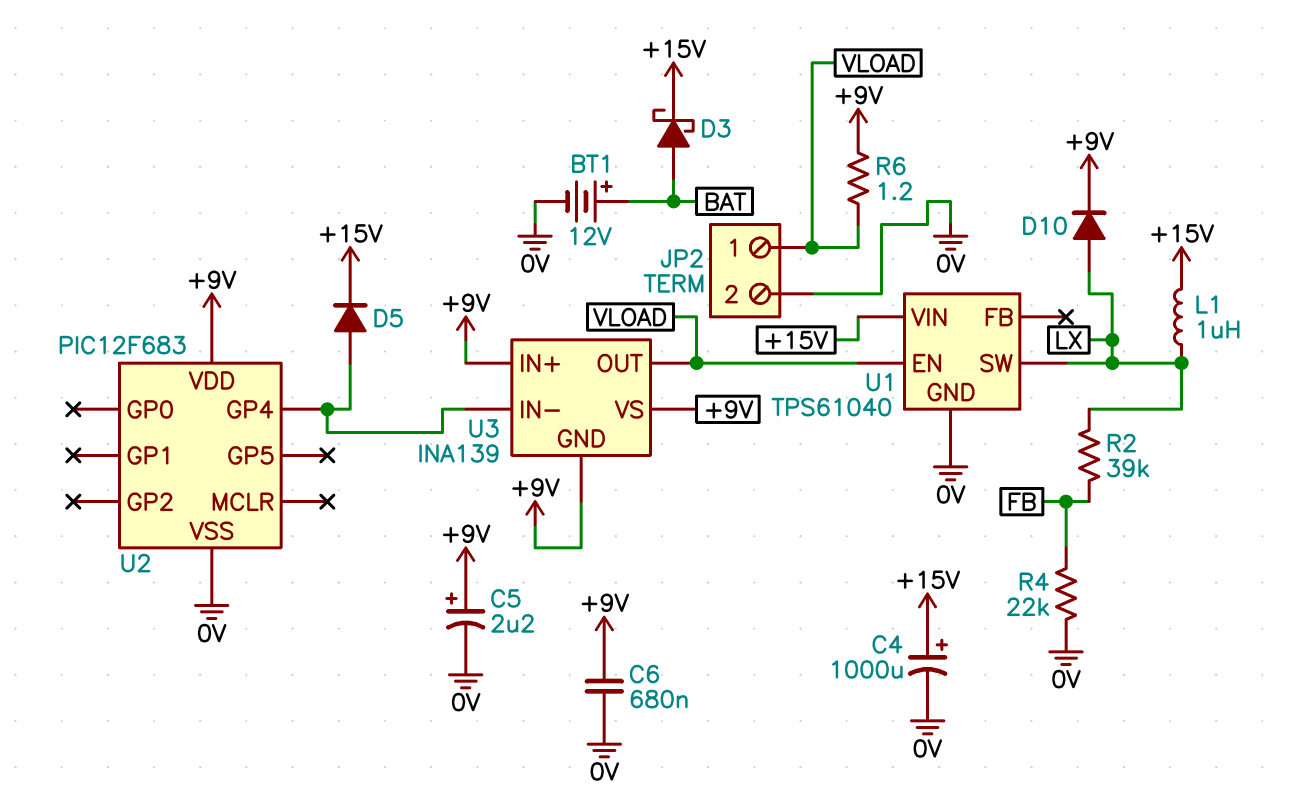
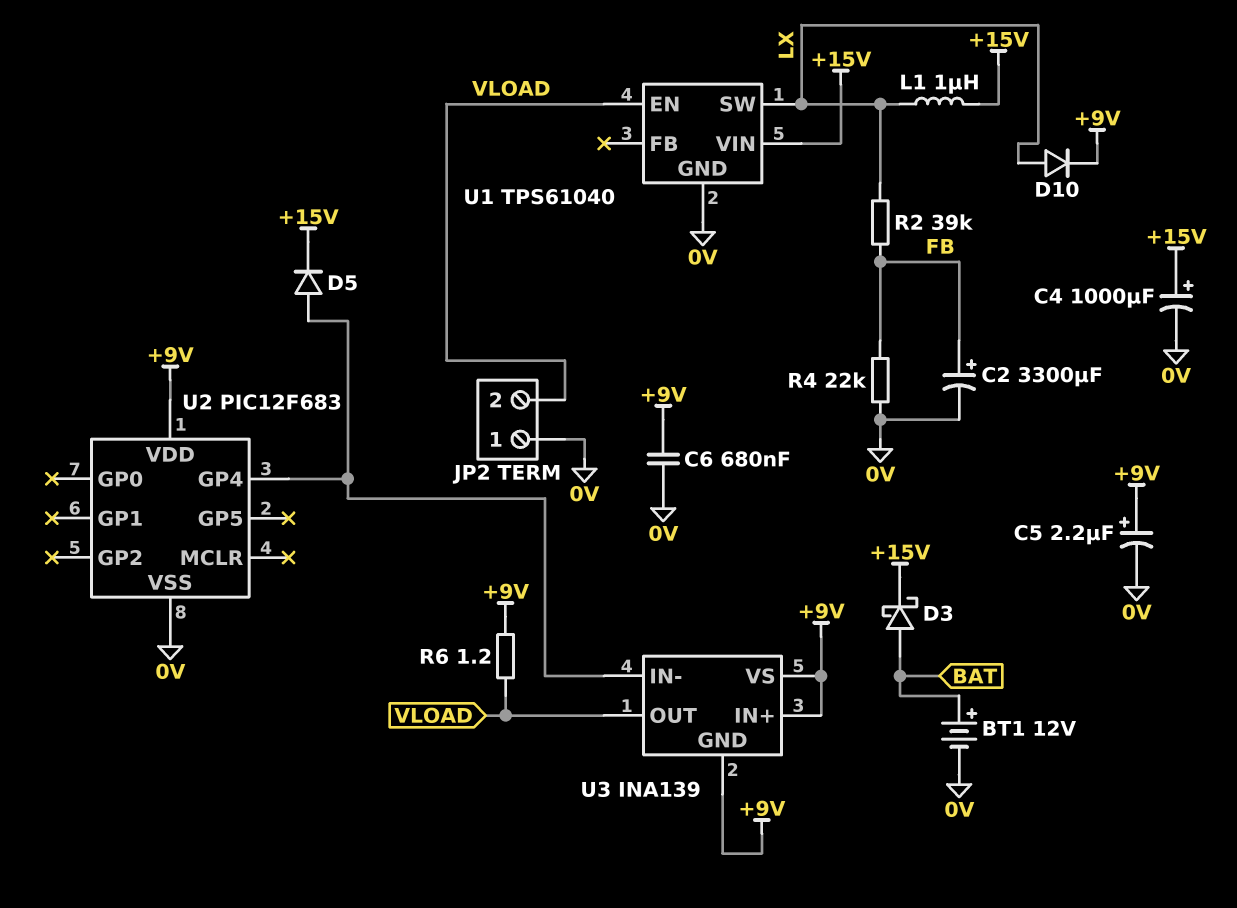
C2: none -> 3300uF (plus FB, minus 0V)
JP2 pin 1: VLOAD -> 0V
JP2 pin 2: 0V -> VLOAD

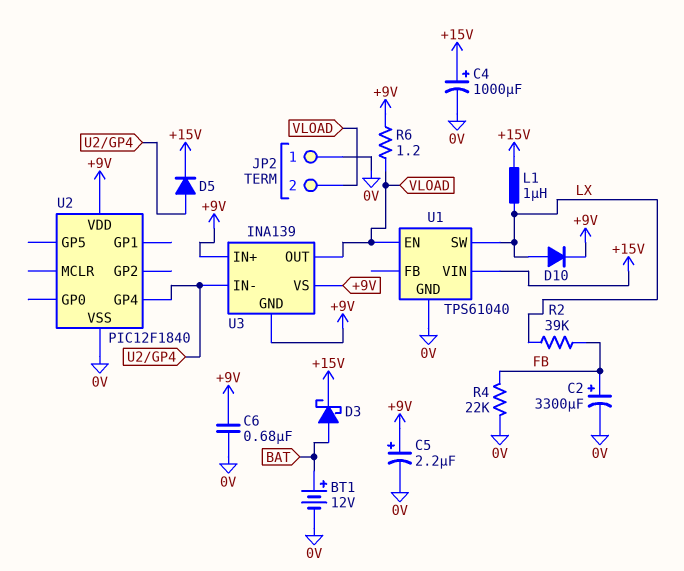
U2: PIC12F683 -> PIC12F1840

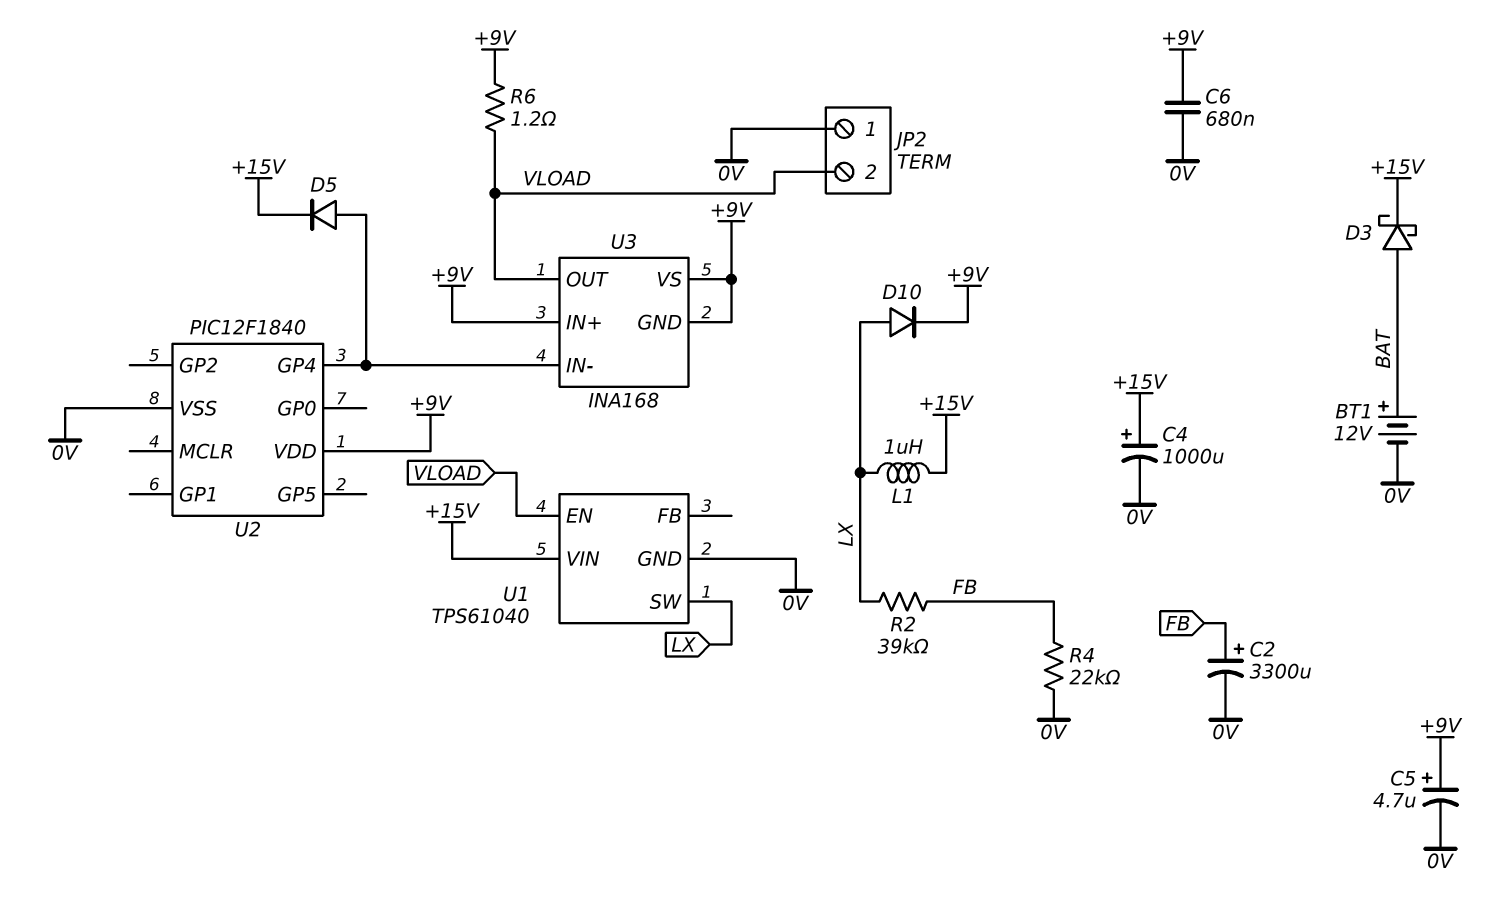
C5: 2.2uF (plus +9V, minus 0V) -> 4.7uF (plus +9V, minus 0V)
U3: INA139 -> INA168

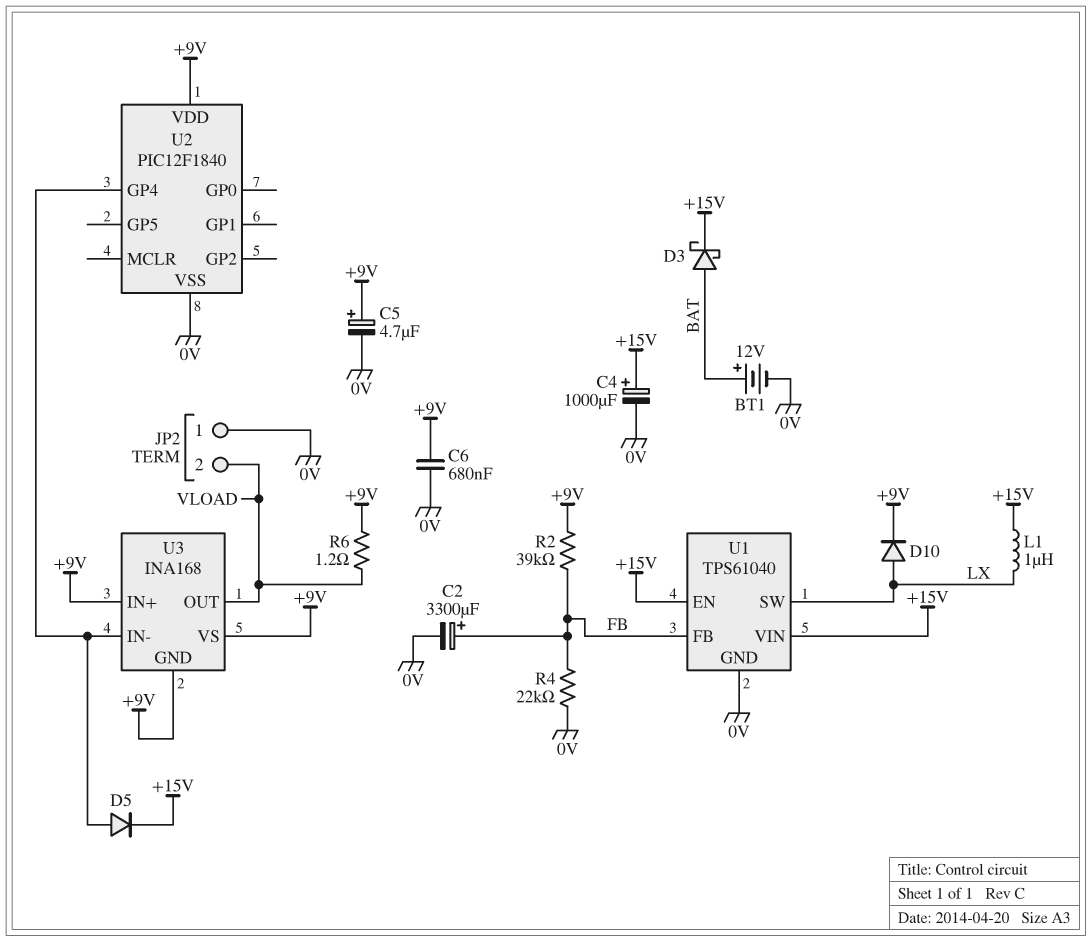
R2: 39k (FB, LX) -> 39k (+9V, FB)
U1 pin EN: VLOAD -> +15V
U1 pin FB: none -> FB

